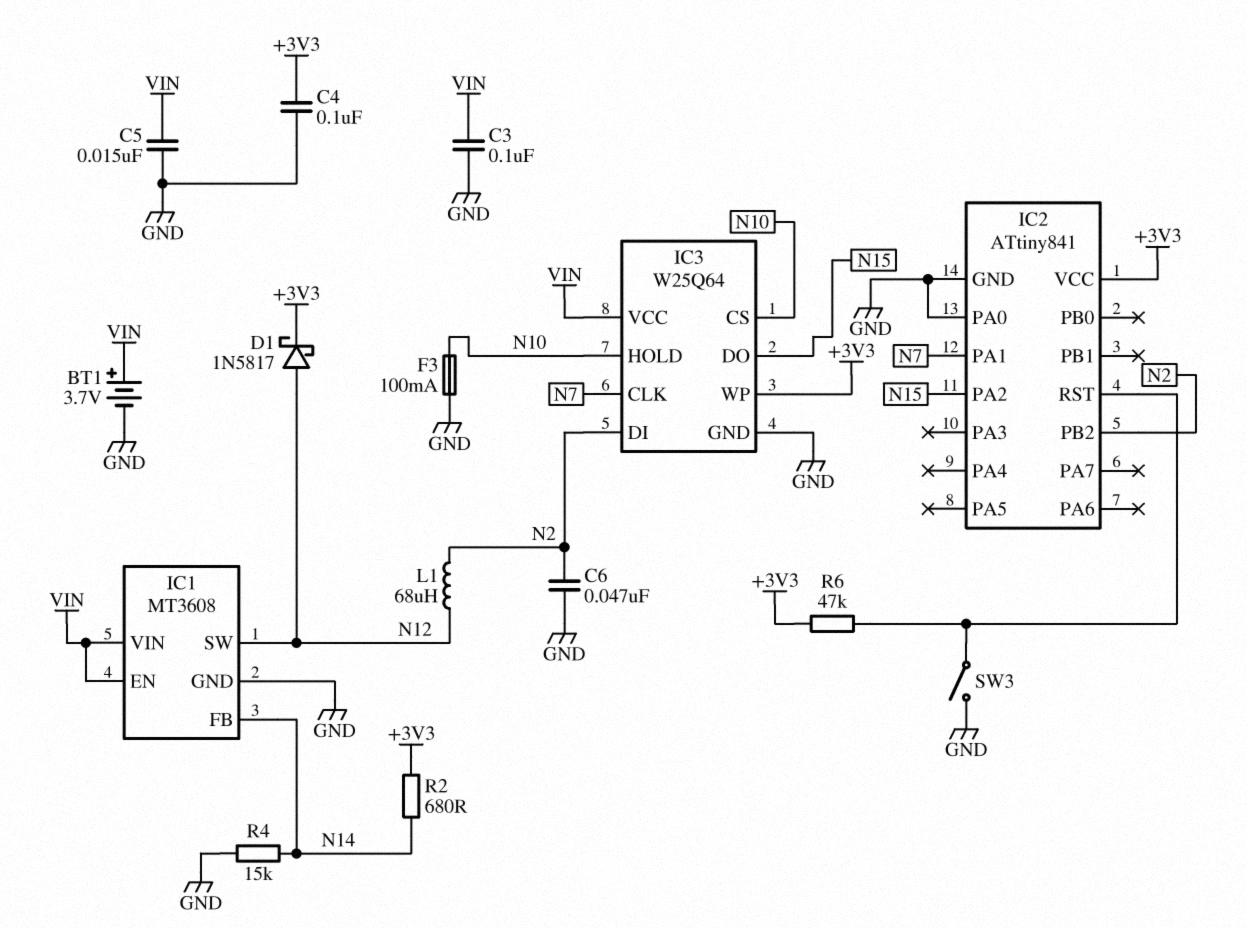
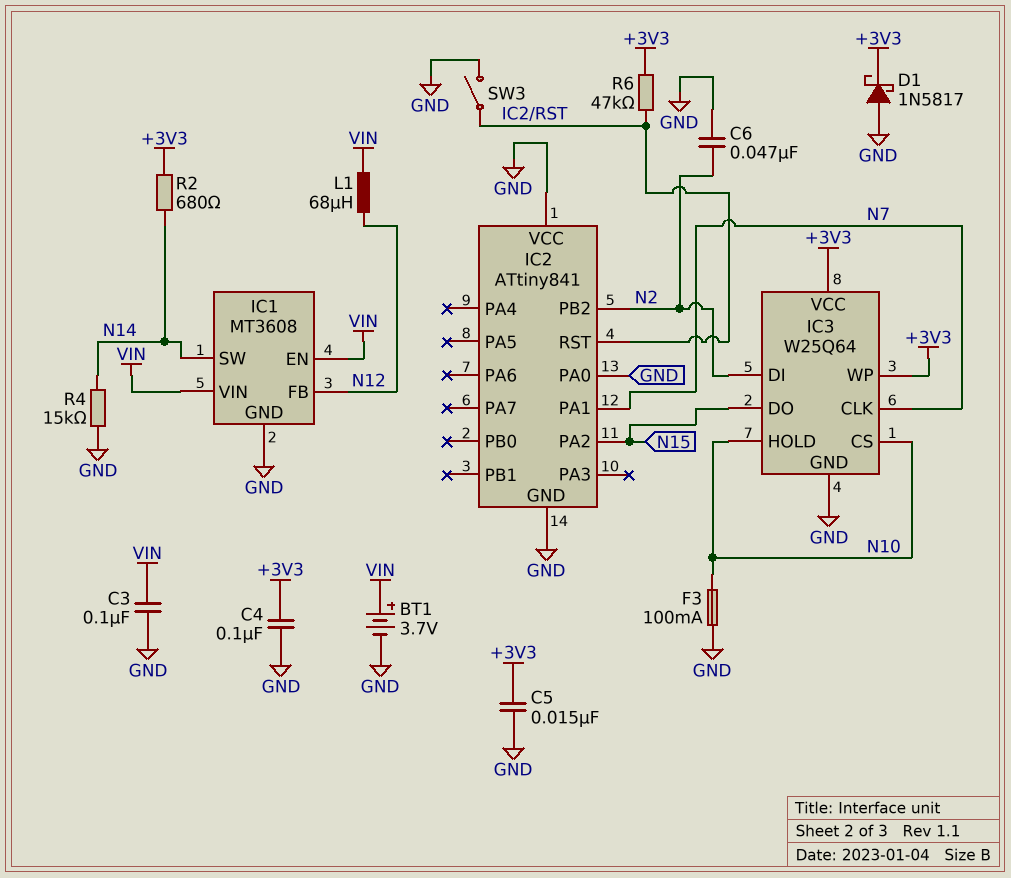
C5: 15nF (GND, VIN) -> 15nF (+3V3, GND)
D1: schottky 1N5817 (A N12, K +3V3) -> schottky 1N5817 (A GND, K +3V3)
IC1 pin FB: N14 -> N12
IC1 pin SW: N12 -> N14
IC2 pin VCC: +3V3 -> GND
IC3 pin VCC: VIN -> +3V3
L1: 68uH (N2, N12) -> 68uH (N12, VIN)

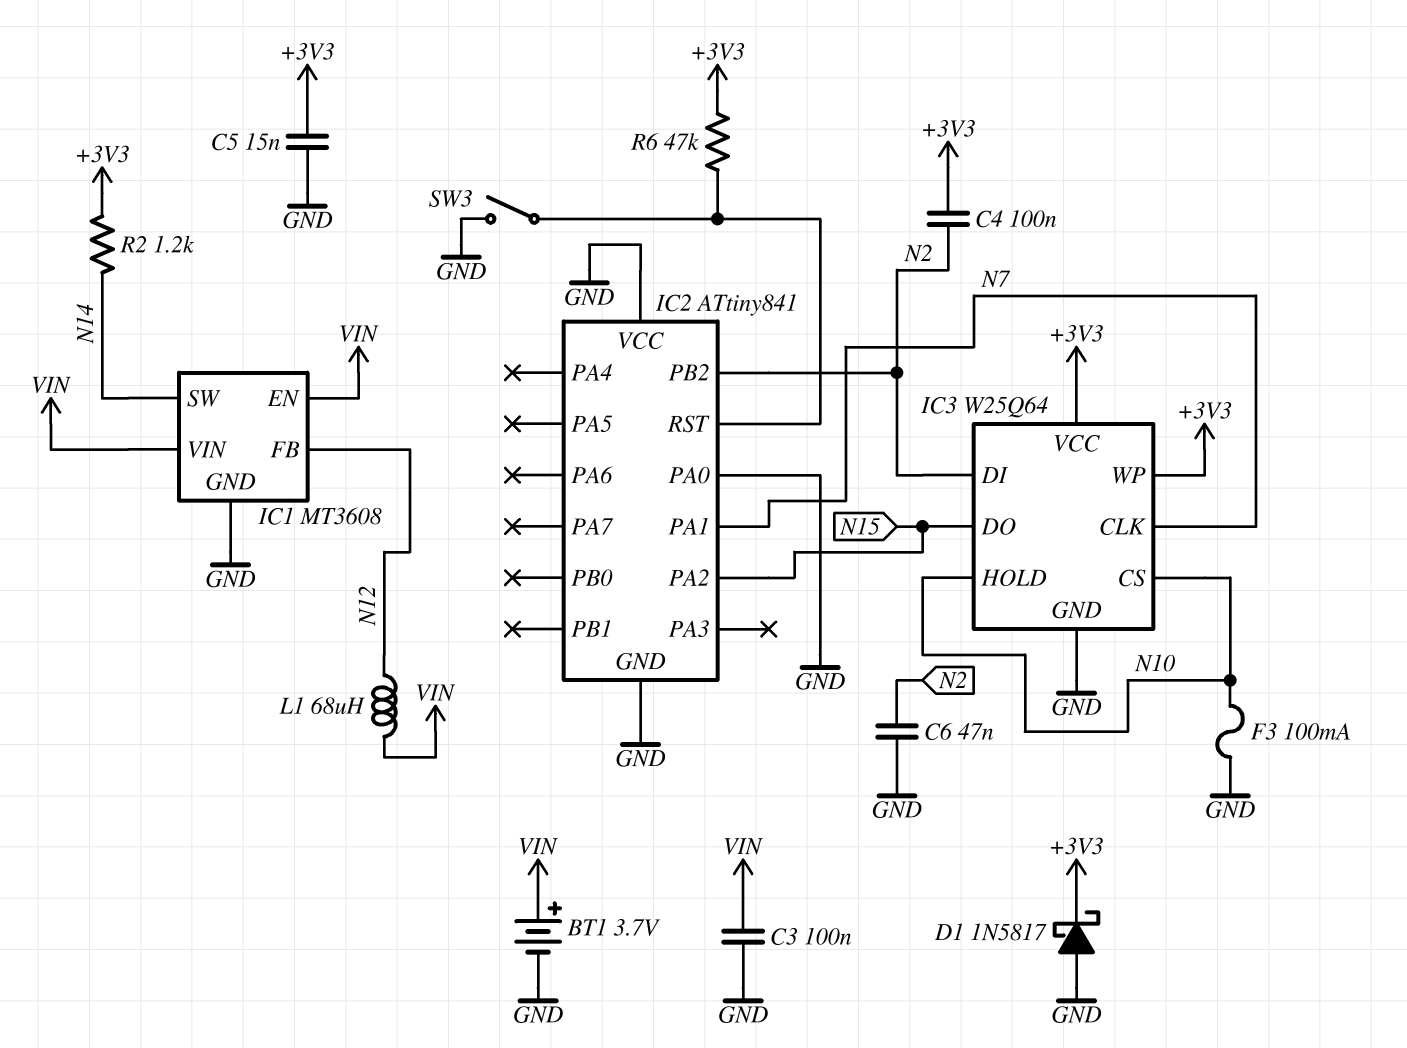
C4: 100nF (+3V3, GND) -> 100nF (+3V3, N2)
R2: 680 (+3V3, N14) -> 1.2k (+3V3, N14)
R4: 15k (GND, N14) -> none

